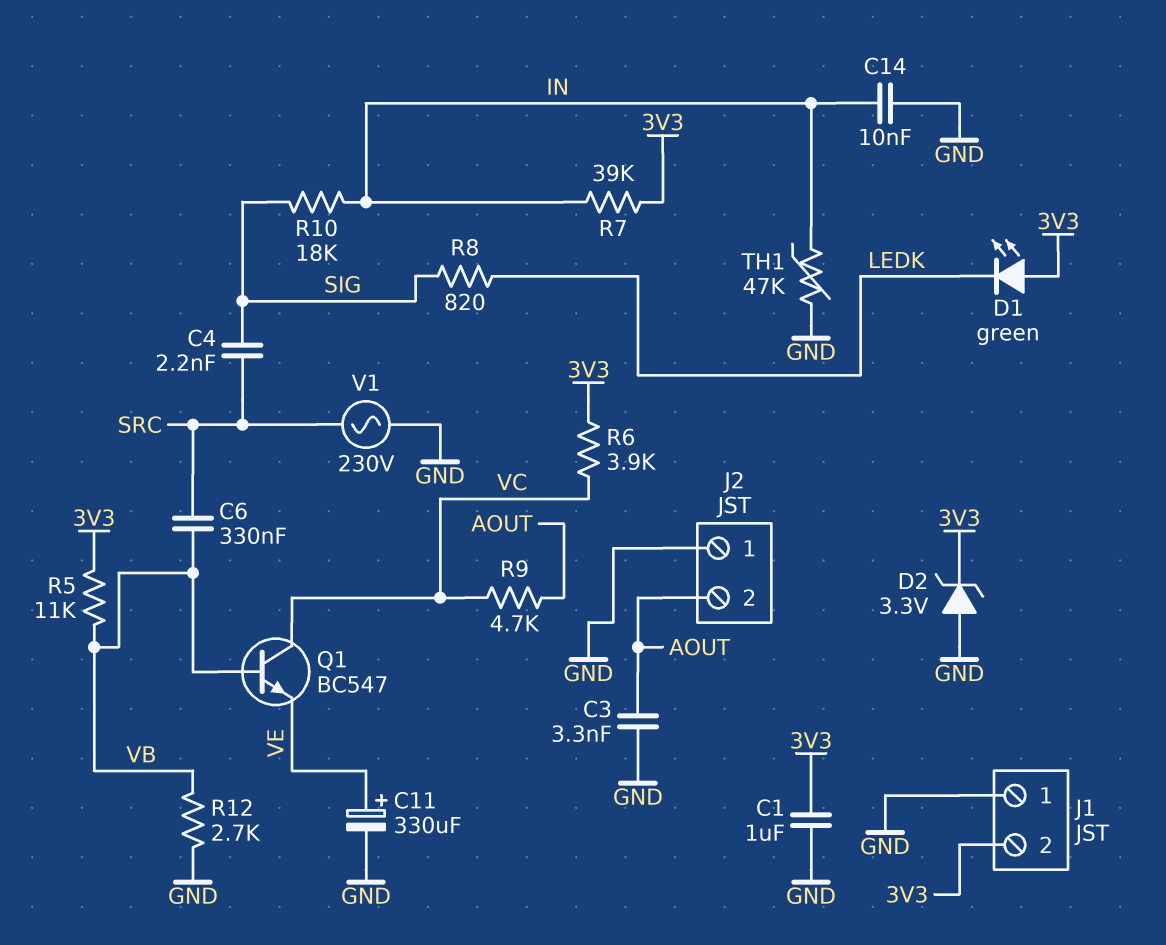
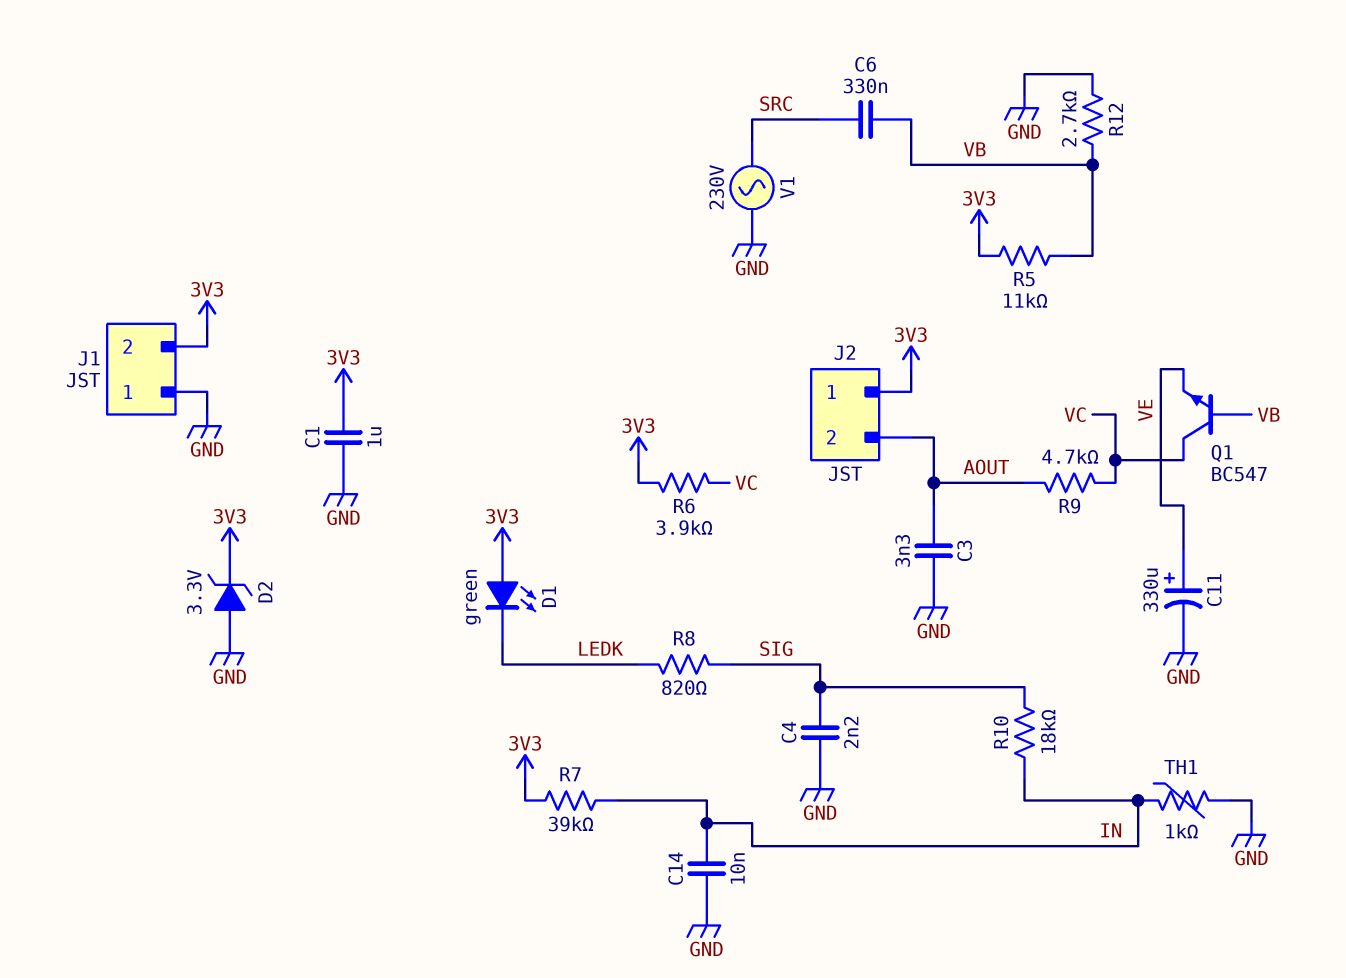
C4: 2.2nF (SIG, SRC) -> 2.2nF (GND, SIG)
J2 pin 1: GND -> 3V3
TH1: 47k (GND, IN) -> 1k (GND, IN)

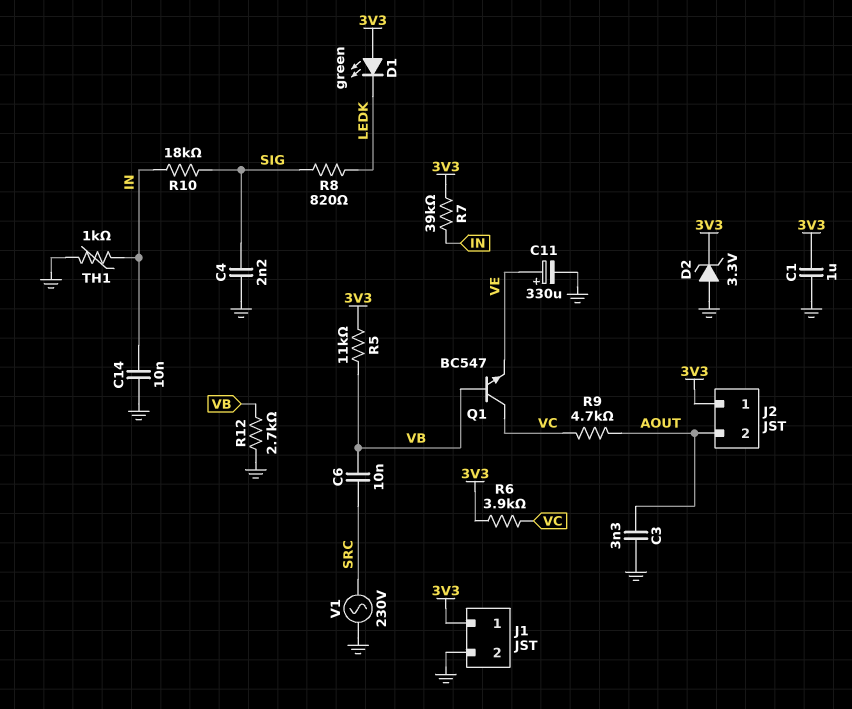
C6: 330nF (SRC, VB) -> 10nF (SRC, VB)
J1 pin 1: GND -> 3V3
J1 pin 2: 3V3 -> GND

